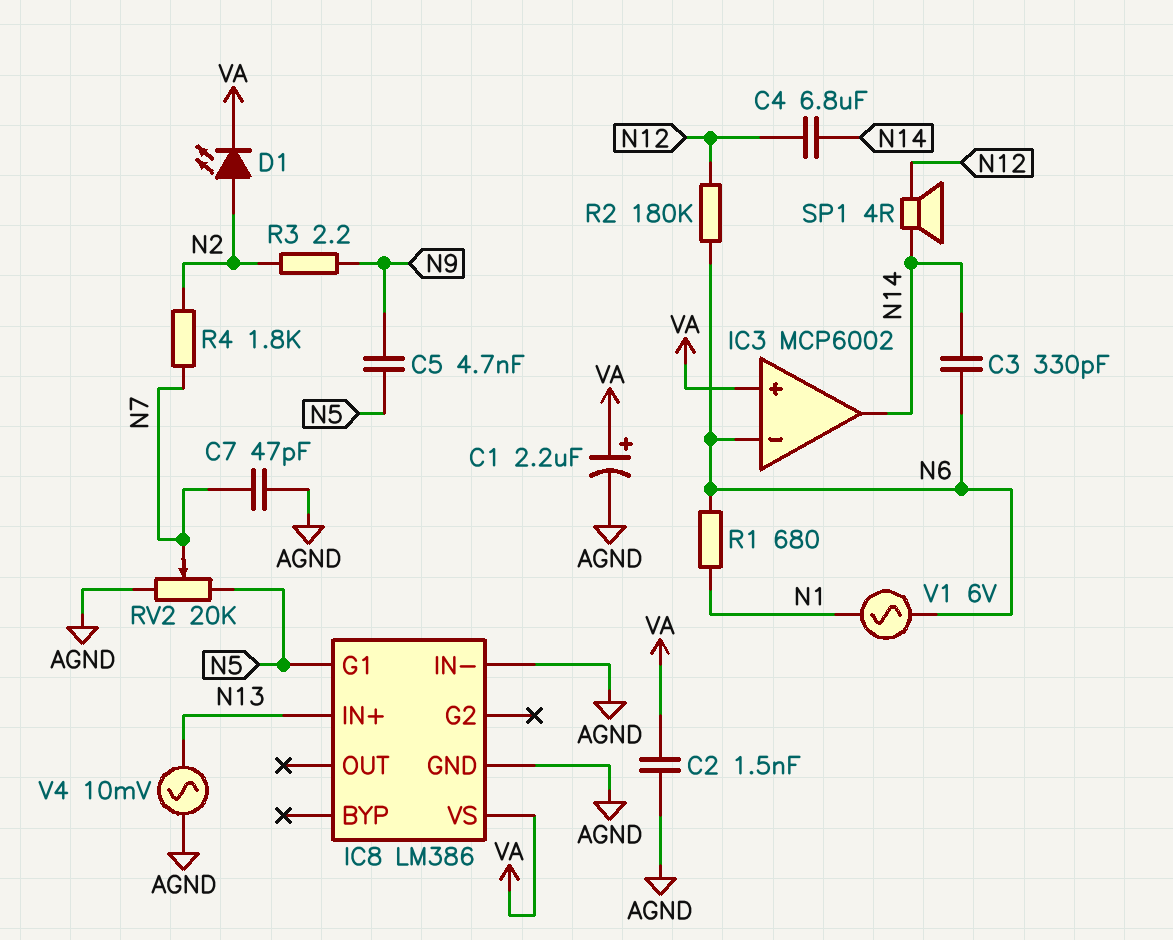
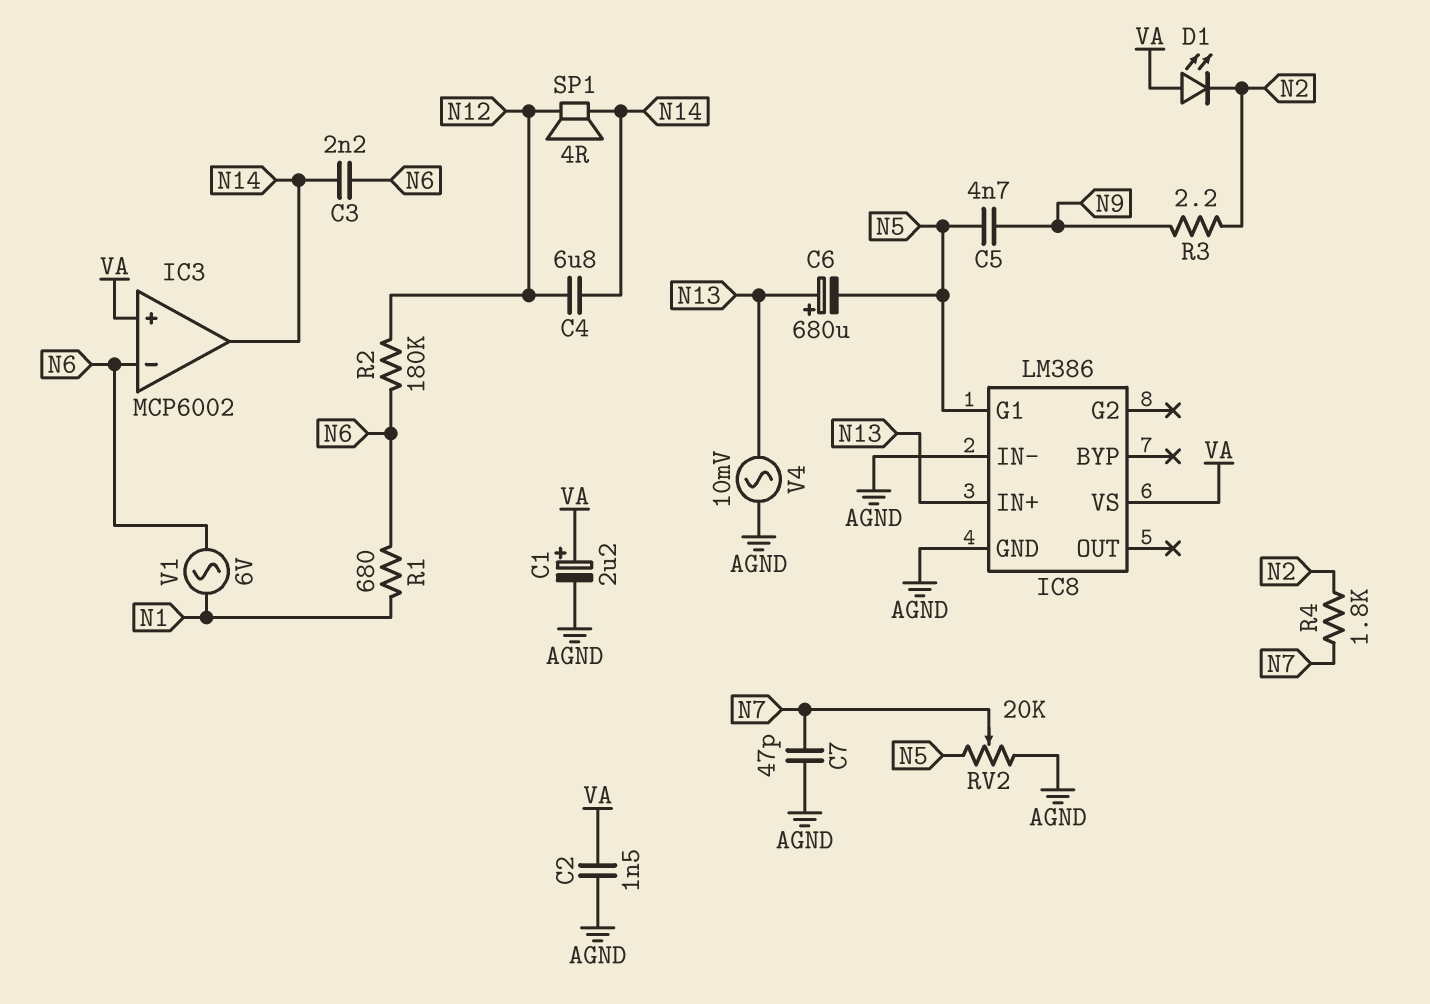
C3: 330pF (N6, N14) -> 2.2nF (N6, N14)
C6: none -> 680uF (plus N13, minus N5)
D1: LED (A N2, K VA) -> LED (A VA, K N2)

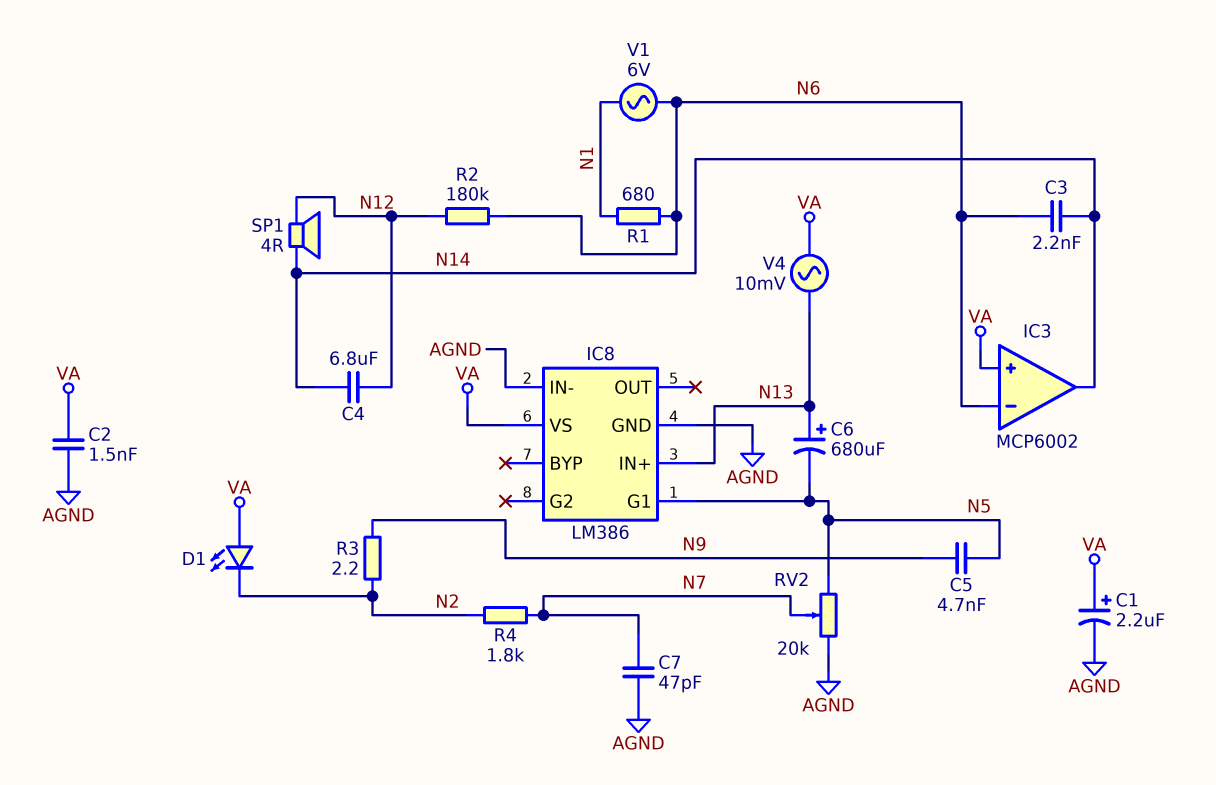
V4: AC 10mV (AGND, N13) -> AC 10mV (N13, VA)

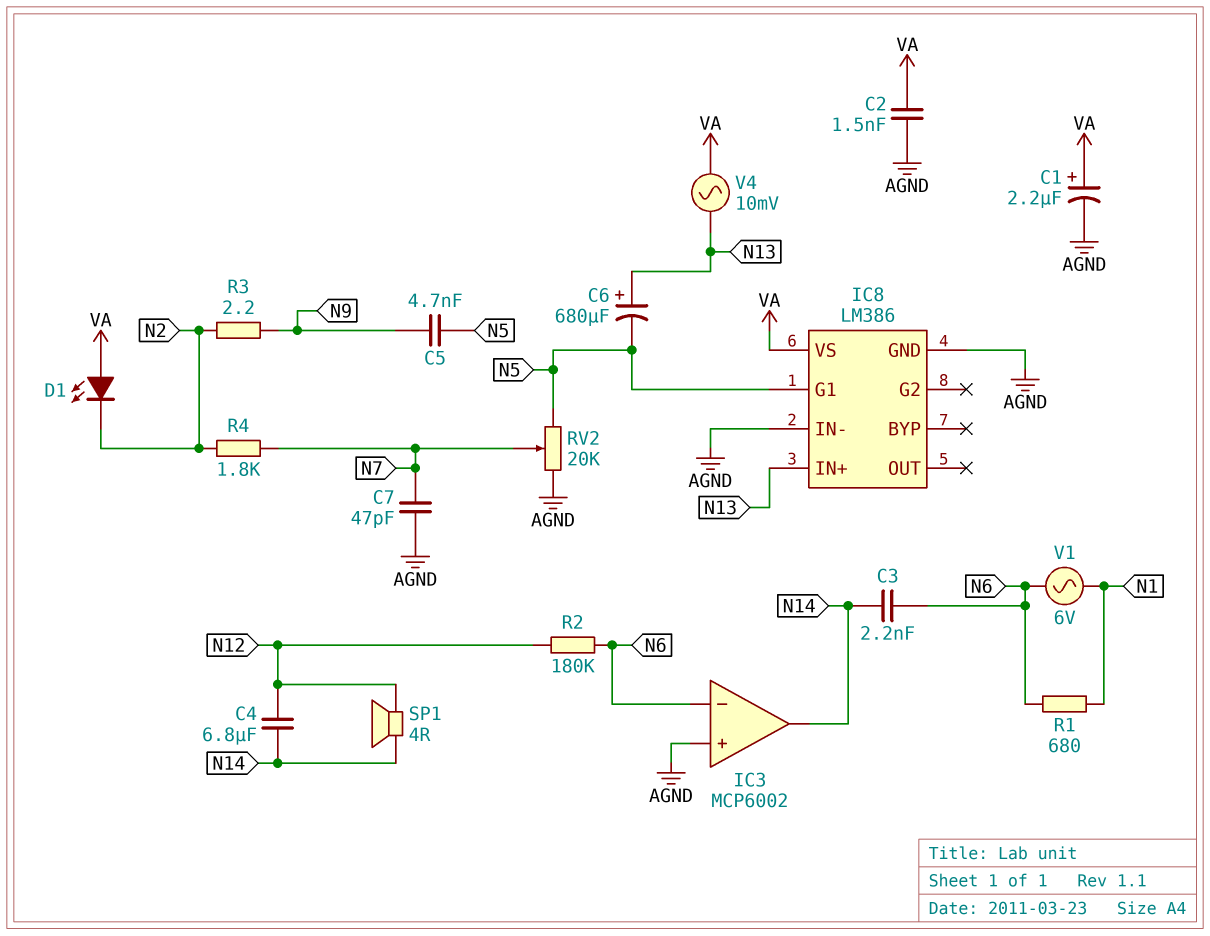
IC3 pin in+: VA -> AGND

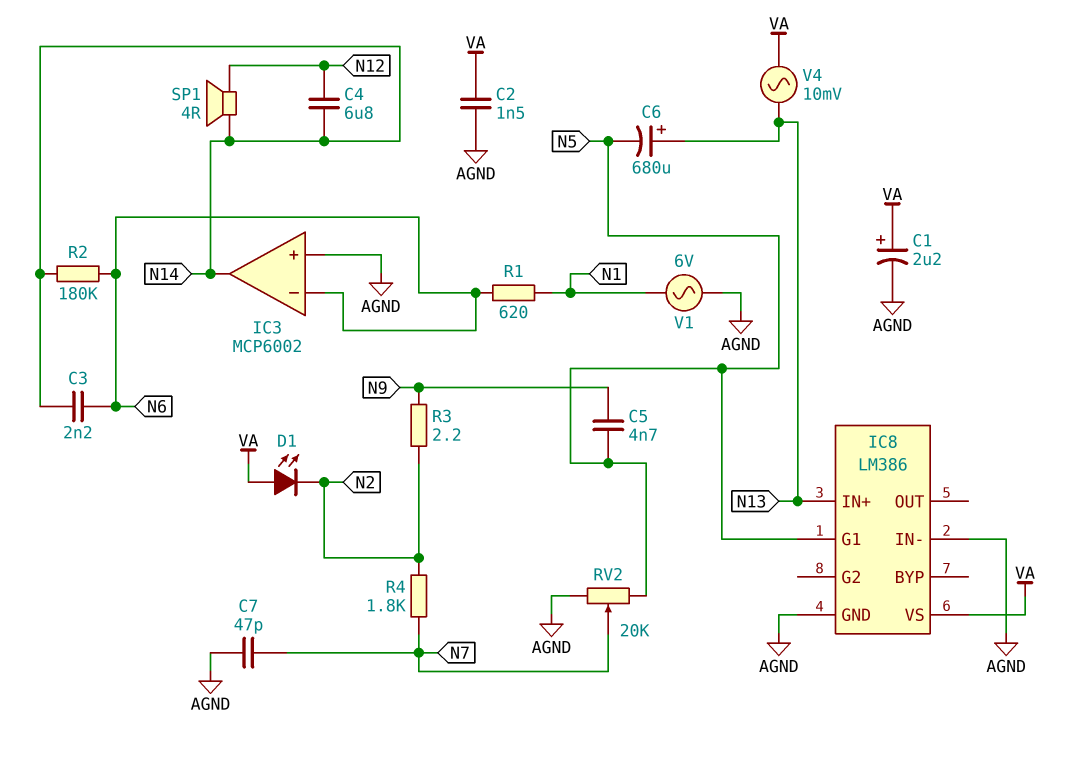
R1: 680 (N1, N6) -> 620 (N1, N6)
R2: 180k (N6, N12) -> 180k (N6, N14)
V1: AC 6V (N1, N6) -> AC 6V (AGND, N1)

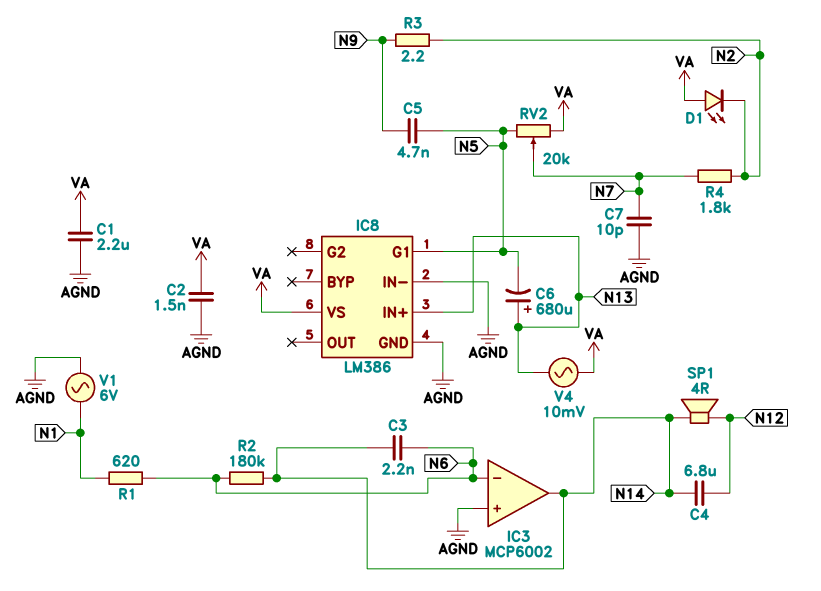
C1: 2.2uF (plus VA, minus AGND) -> 2.2uF (AGND, VA)
C7: 47pF (AGND, N7) -> 10pF (AGND, N7)
RV2: 20k (AGND, N5, wiper N7) -> 20k (N5, VA, wiper N7)

